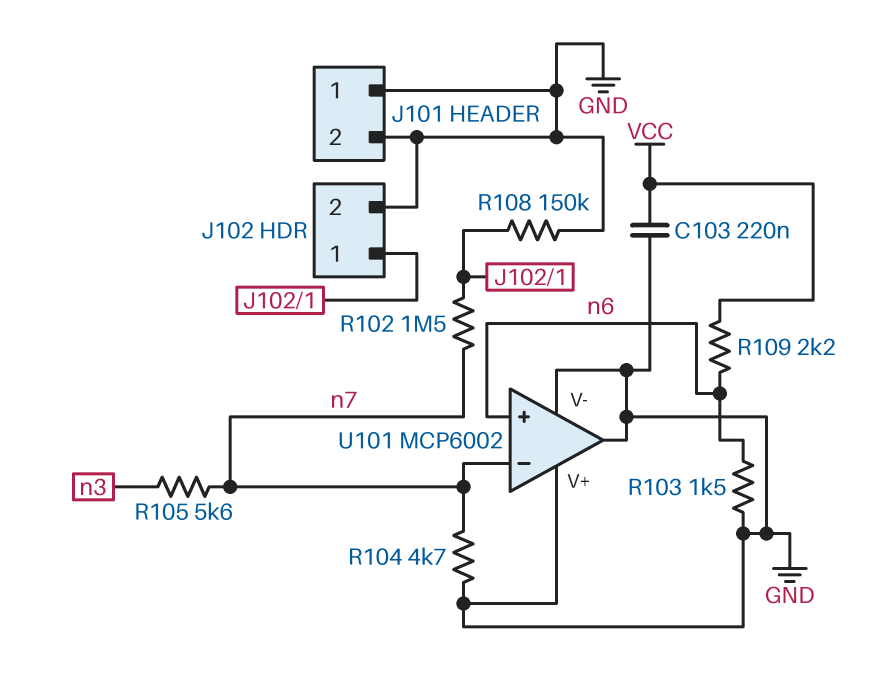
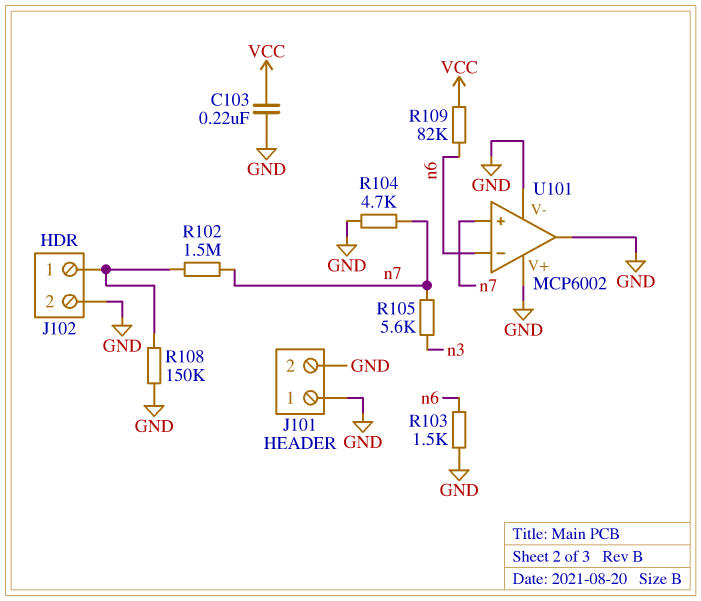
R109: 2.2k (VCC, n6) -> 82k (VCC, n6)
U101 pin in+: n6 -> n7
U101 pin in-: n7 -> n6

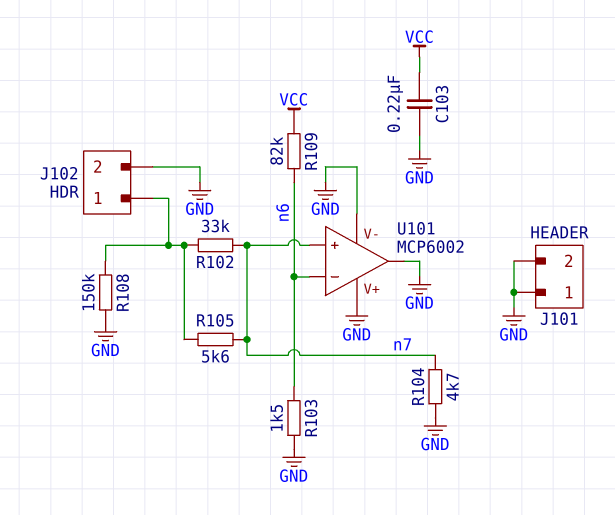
R102: 1.5M (J102/1, n7) -> 33k (J102/1, n7)
R105: 5.6k (n3, n7) -> 5.6k (J102/1, n7)

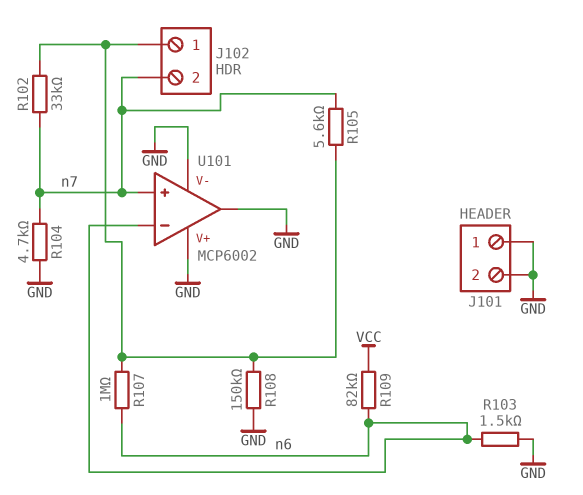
C103: 220nF (GND, VCC) -> none
J102 pin 2: GND -> n7
R107: none -> 1M (J102/1, n6)

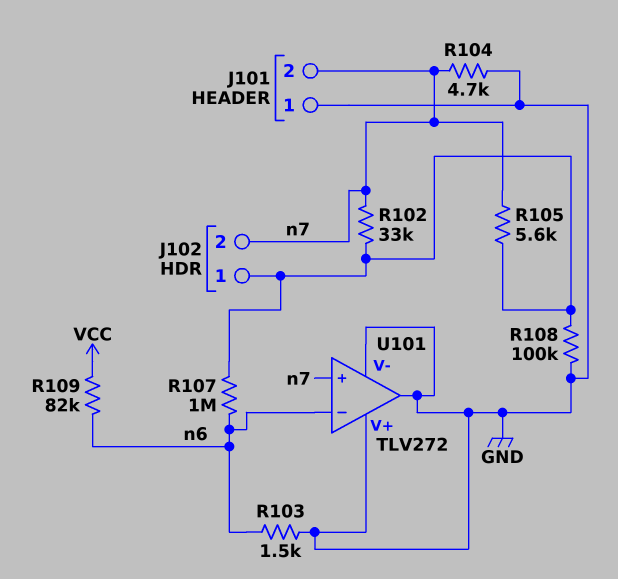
J101 pin 2: GND -> n7
R108: 150k (GND, J102/1) -> 100k (GND, J102/1)
U101: MCP6002 -> TLV272

